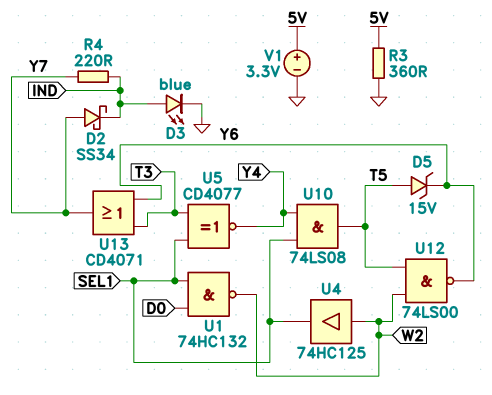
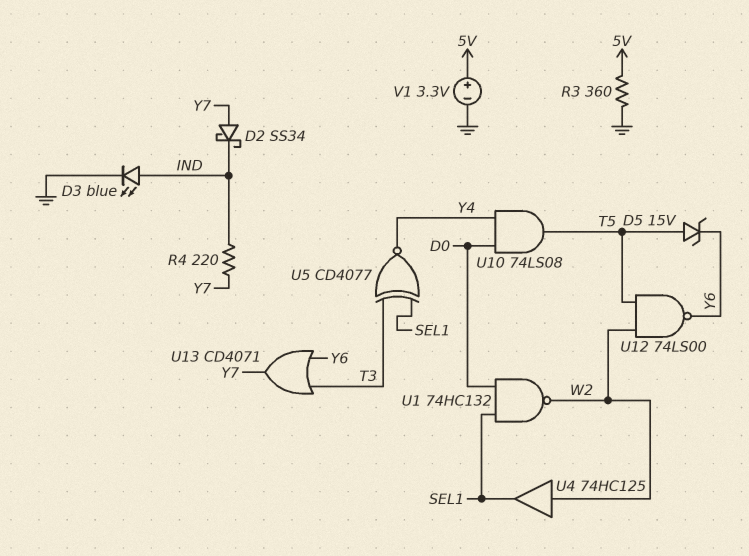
U10: AND 74LS08 (in SEL1, in Y4, out T5) -> AND 74LS08 (in D0, in Y4, out T5)

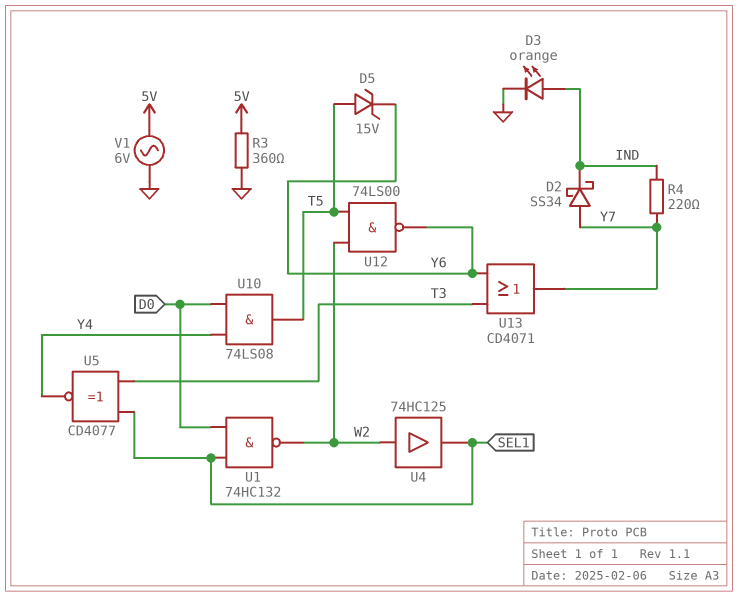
D3: LED blue (A IND, K GND) -> LED orange (A IND, K GND)
V1: 3.3V (plus 5V, minus GND) -> AC 6V (5V, GND)

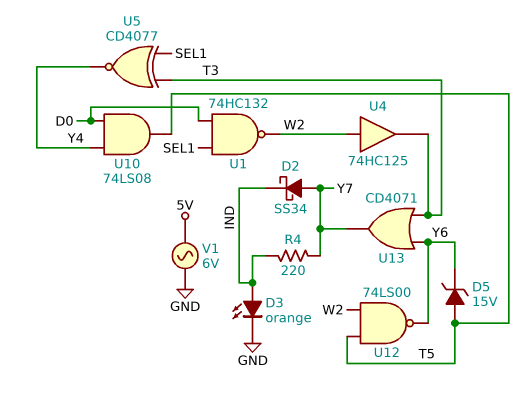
R3: 360 (5V, GND) -> none
U4: buffer 74HC125 (in W2, out SEL1) -> buffer 74HC125 (in W2, out T3)

